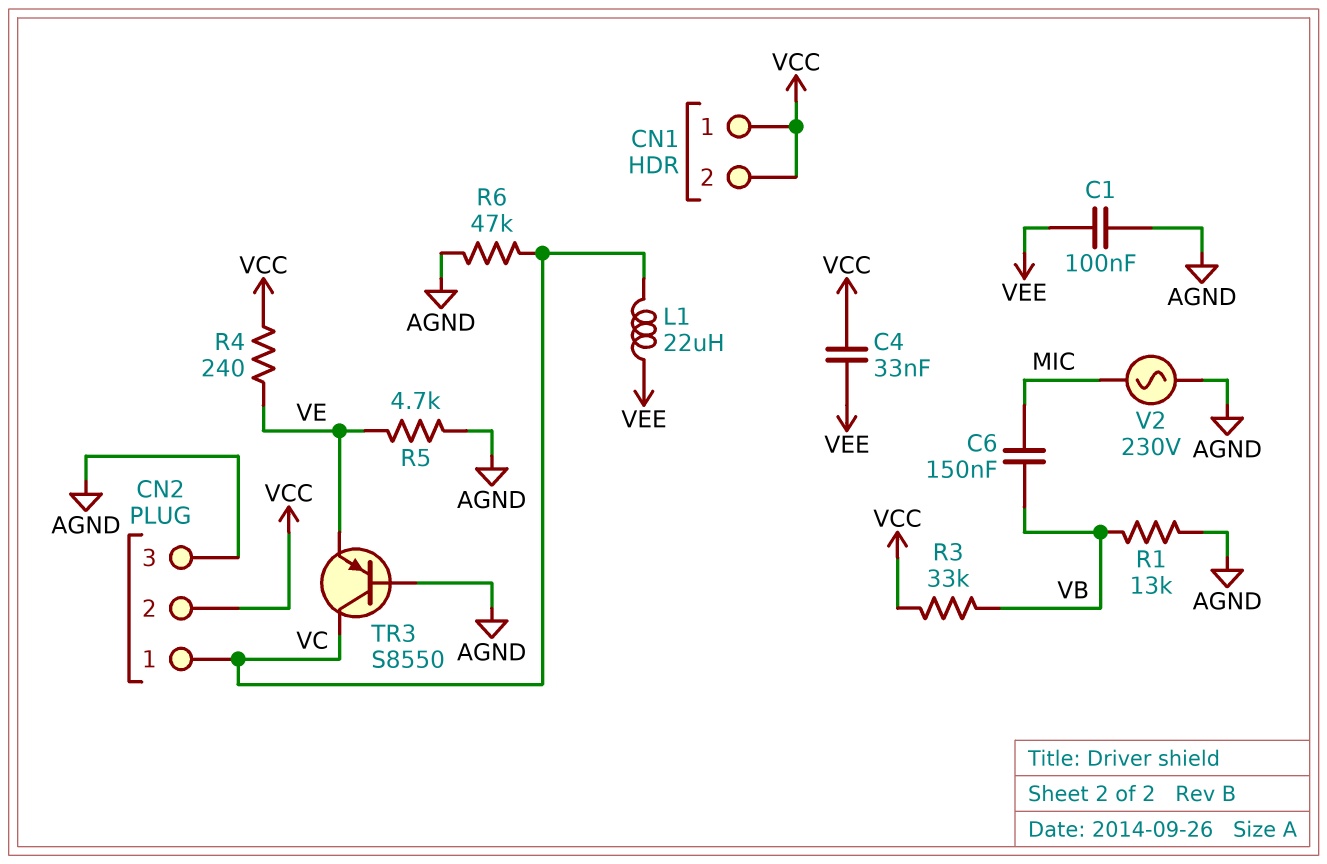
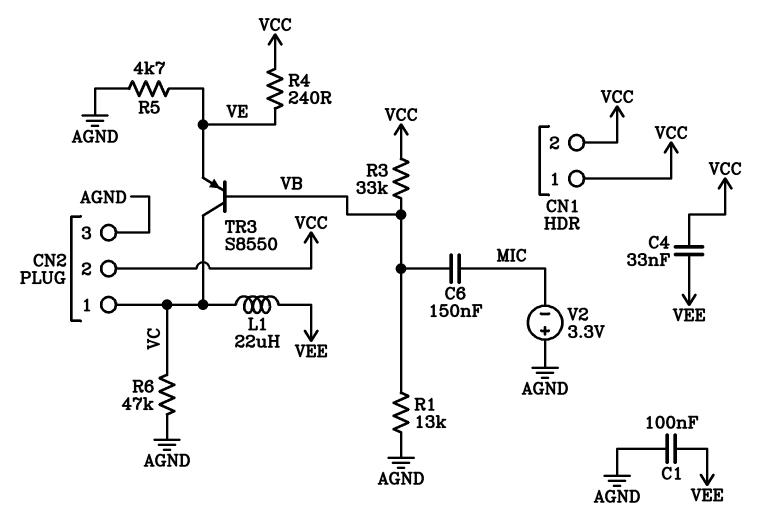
TR3: PNP S8550 (B AGND, C VC, E VE) -> PNP S8550 (B VB, C VC, E VE)
V2: AC 230V (AGND, MIC) -> 3.3V (plus AGND, minus MIC)

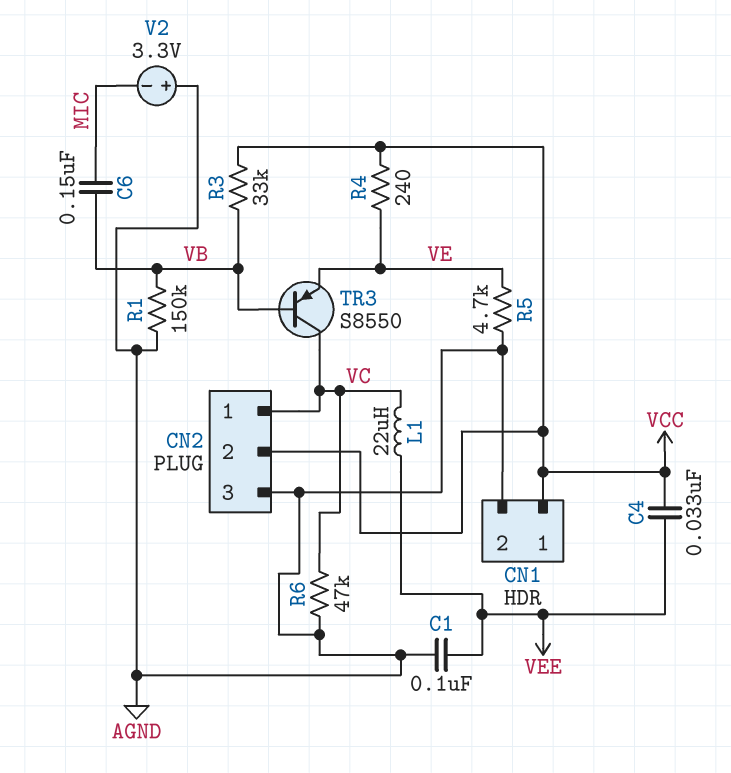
CN1 pin 2: VCC -> AGND
R1: 13k (AGND, VB) -> 150k (AGND, VB)

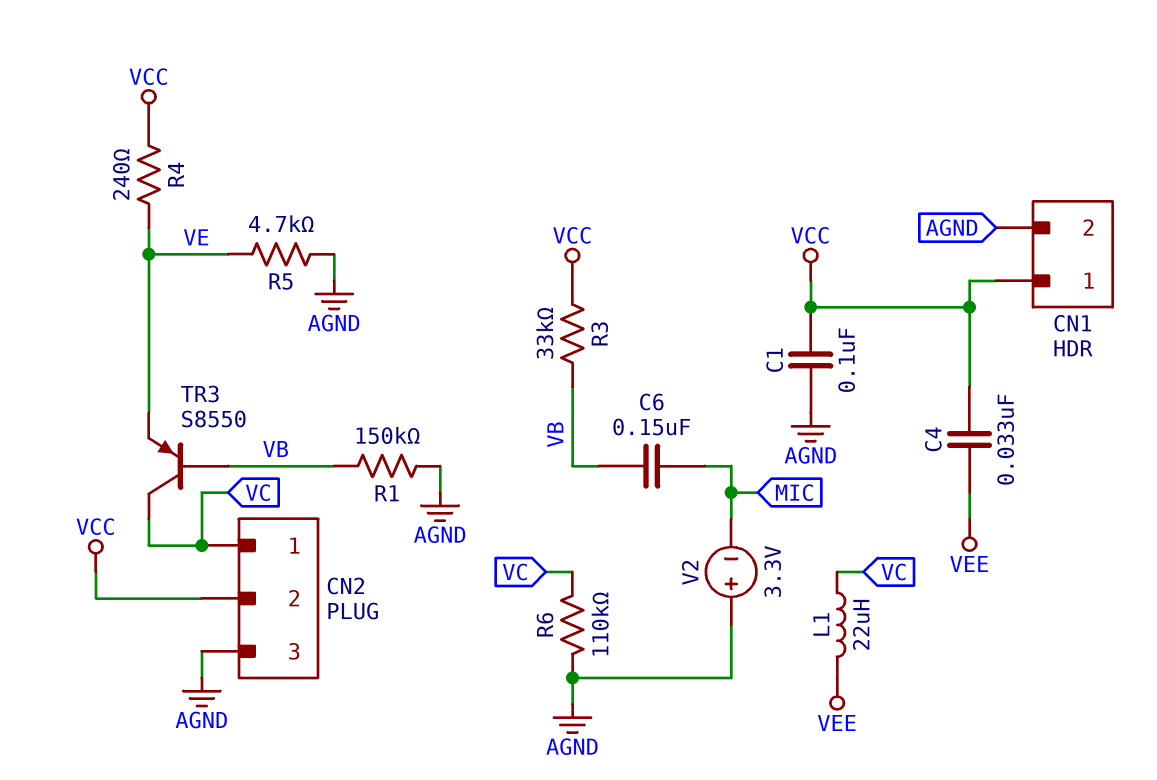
C1: 100nF (AGND, VEE) -> 100nF (AGND, VCC)
R6: 47k (AGND, VC) -> 110k (AGND, VC)

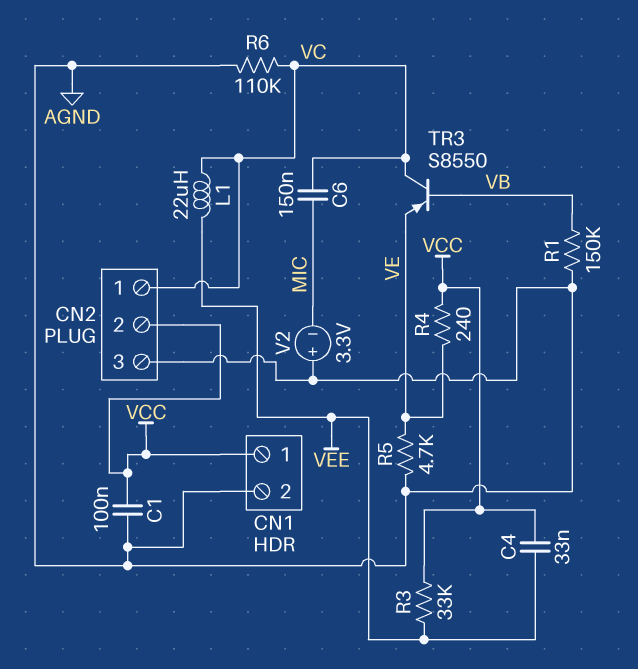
C6: 150nF (MIC, VB) -> 150nF (MIC, VC)
R3: 33k (VB, VCC) -> 33k (VCC, VEE)

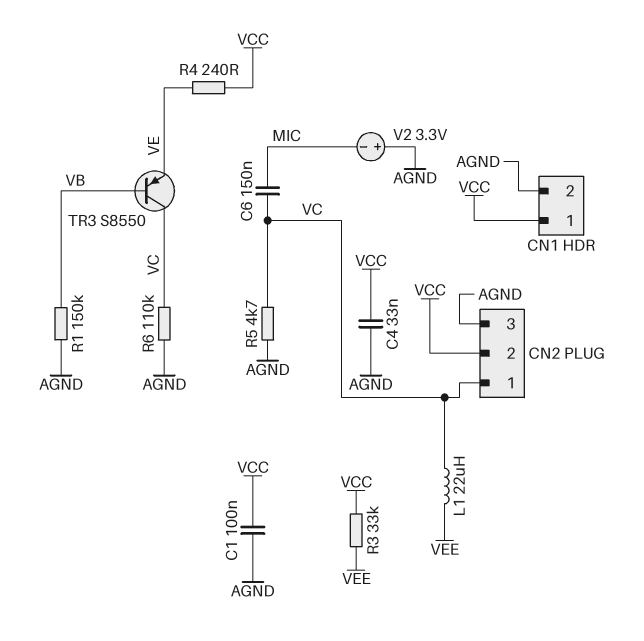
C4: 33nF (VCC, VEE) -> 33nF (AGND, VCC)
R5: 4.7k (AGND, VE) -> 4.7k (AGND, VC)

